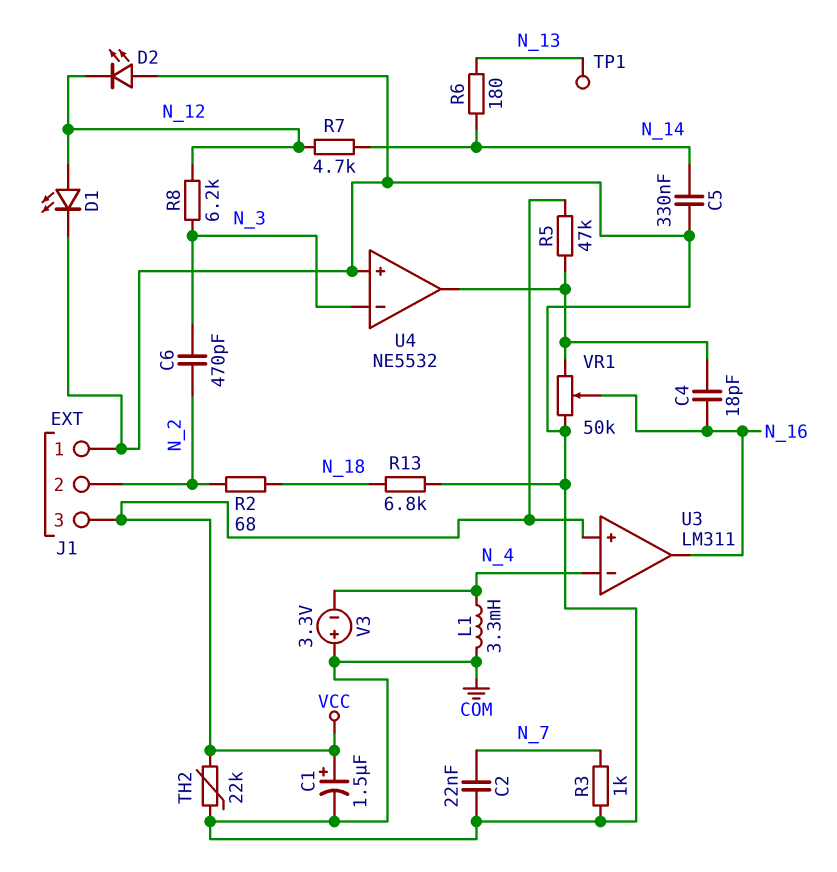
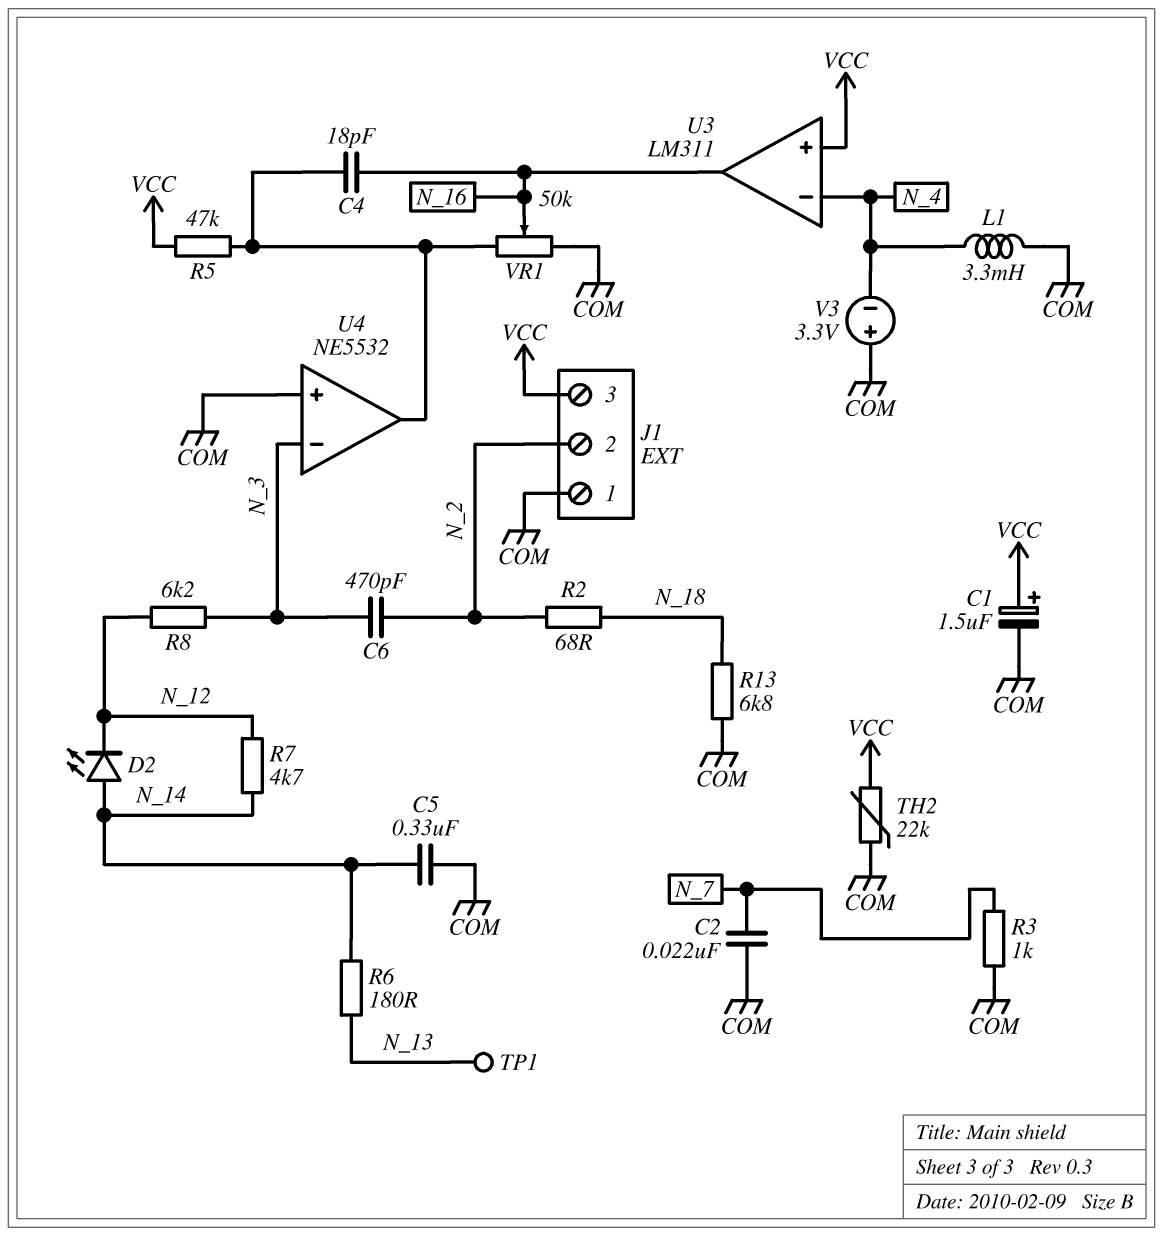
D1: LED (A N_12, K COM) -> none
D2: LED (A COM, K N_12) -> LED (A N_14, K N_12)

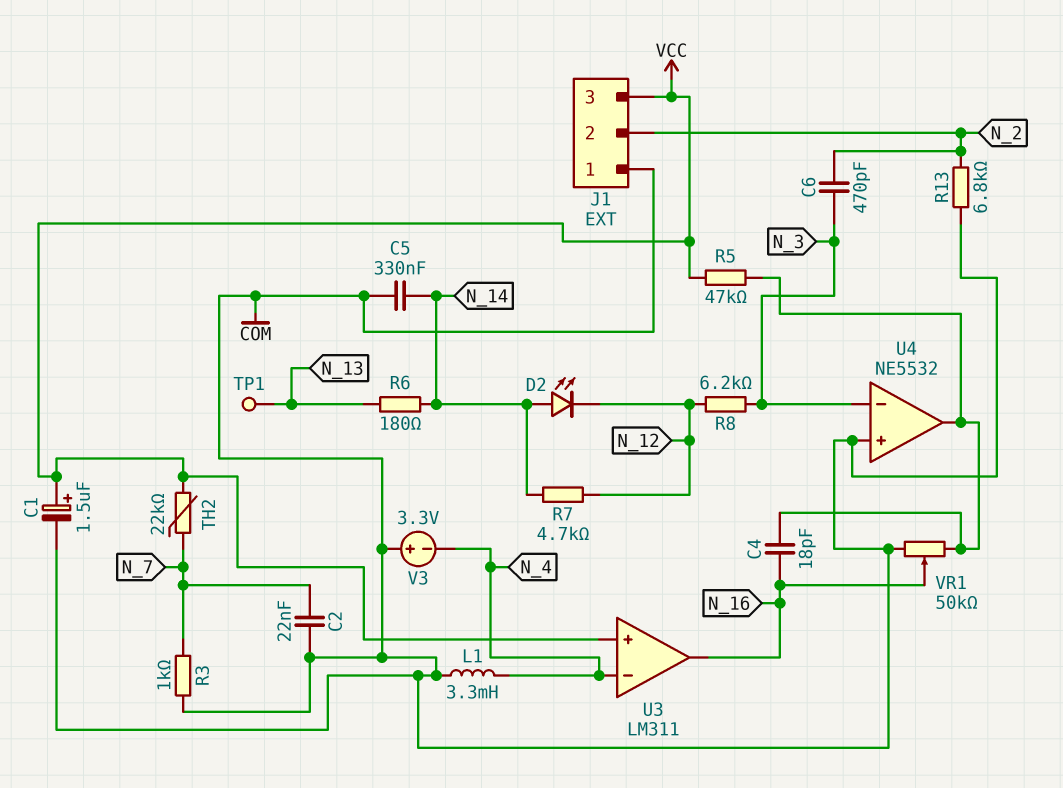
R2: 68 (N_2, N_18) -> none
R13: 6.8k (COM, N_18) -> 6.8k (COM, N_2)
TH2: 22k (COM, VCC) -> 22k (N_7, VCC)

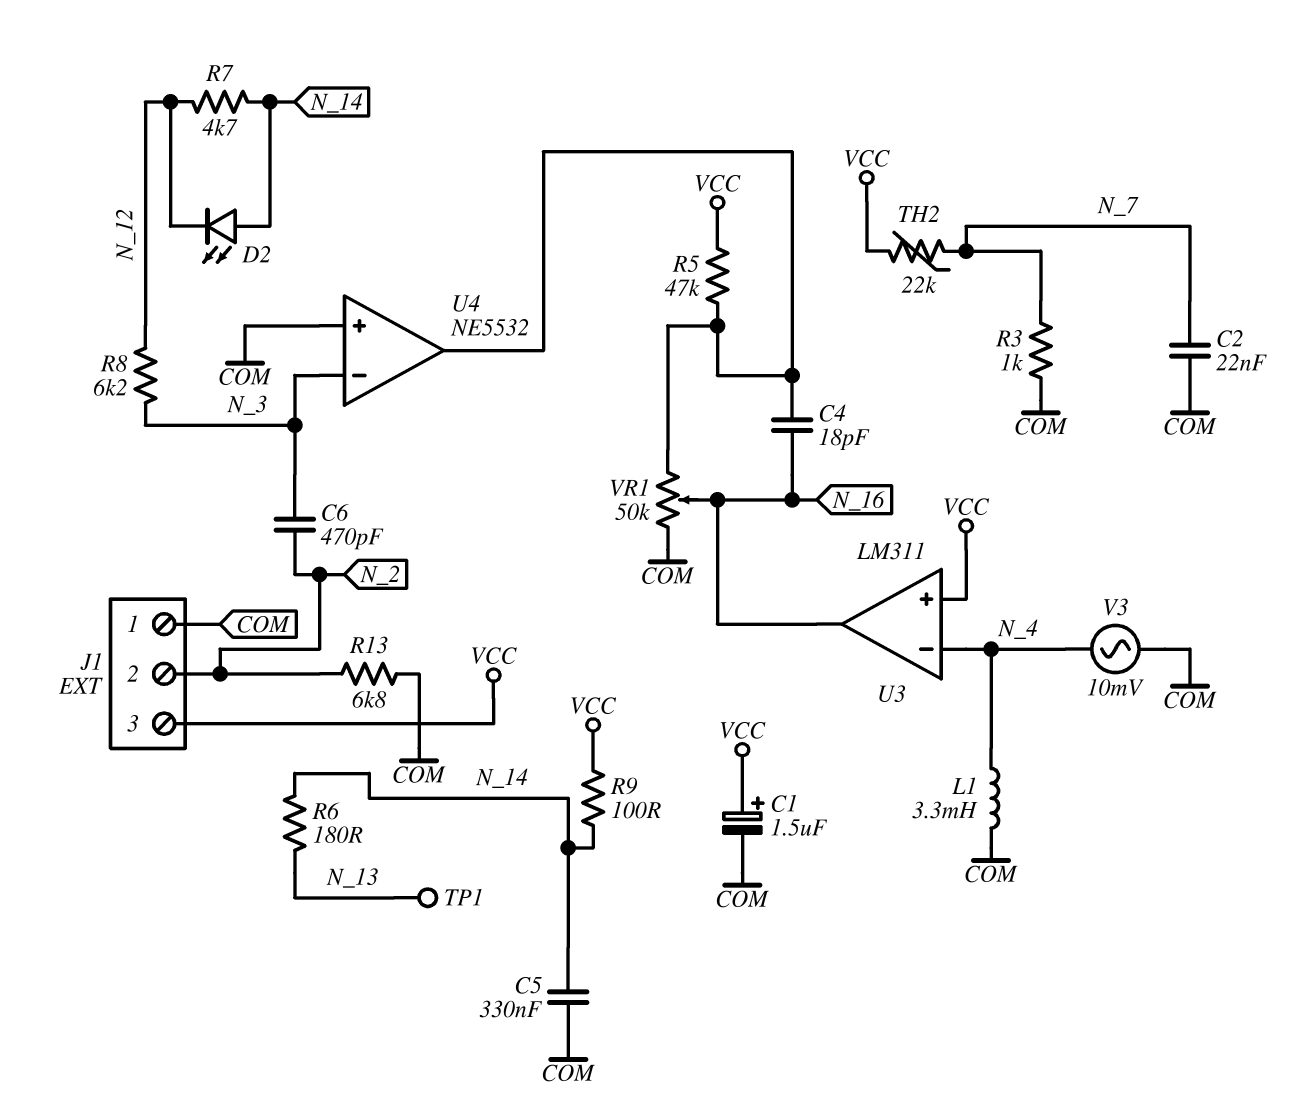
R9: none -> 100 (N_14, VCC)
V3: 3.3V (plus COM, minus N_4) -> AC 10mV (COM, N_4)

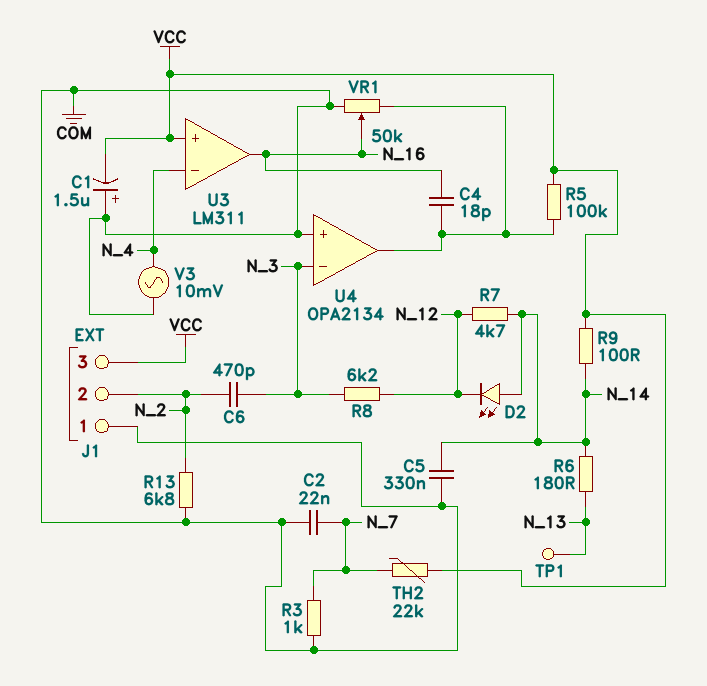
C1: 1.5uF (plus VCC, minus COM) -> 1.5uF (plus COM, minus VCC)
L1: 3.3mH (COM, N_4) -> none
R5: 47k (U4/out, VCC) -> 100k (U4/out, VCC)
U4: NE5532 -> OPA2134

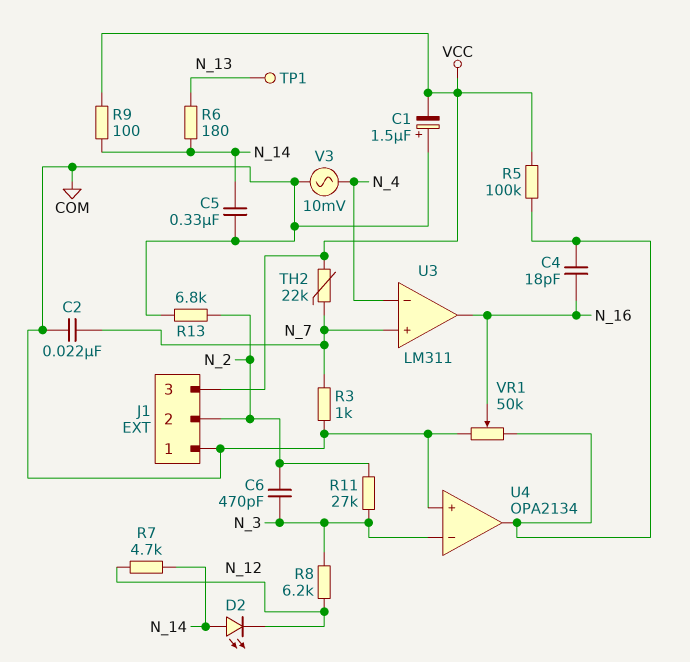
R11: none -> 27k (N_2, N_3)
U3 pin in+: VCC -> N_7

